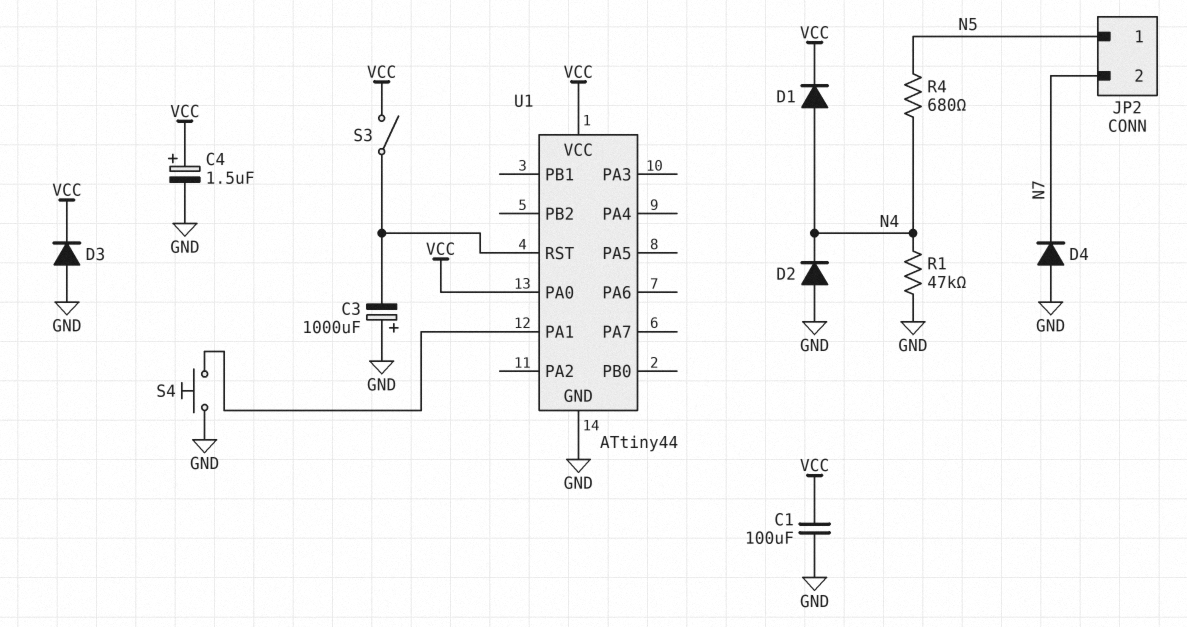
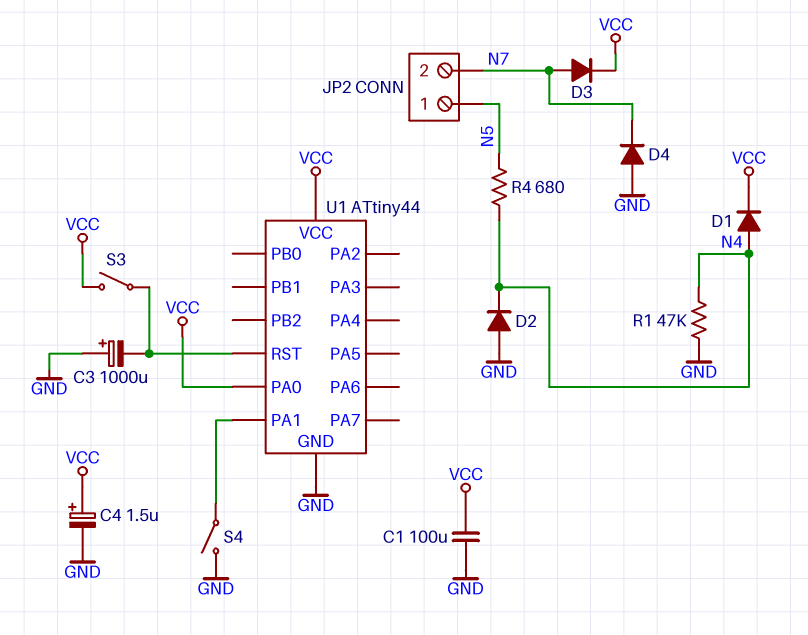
D3: diode (A GND, K VCC) -> diode (A N7, K VCC)
S4: button (GND, U1/PA1) -> switch (GND, U1/PA1)

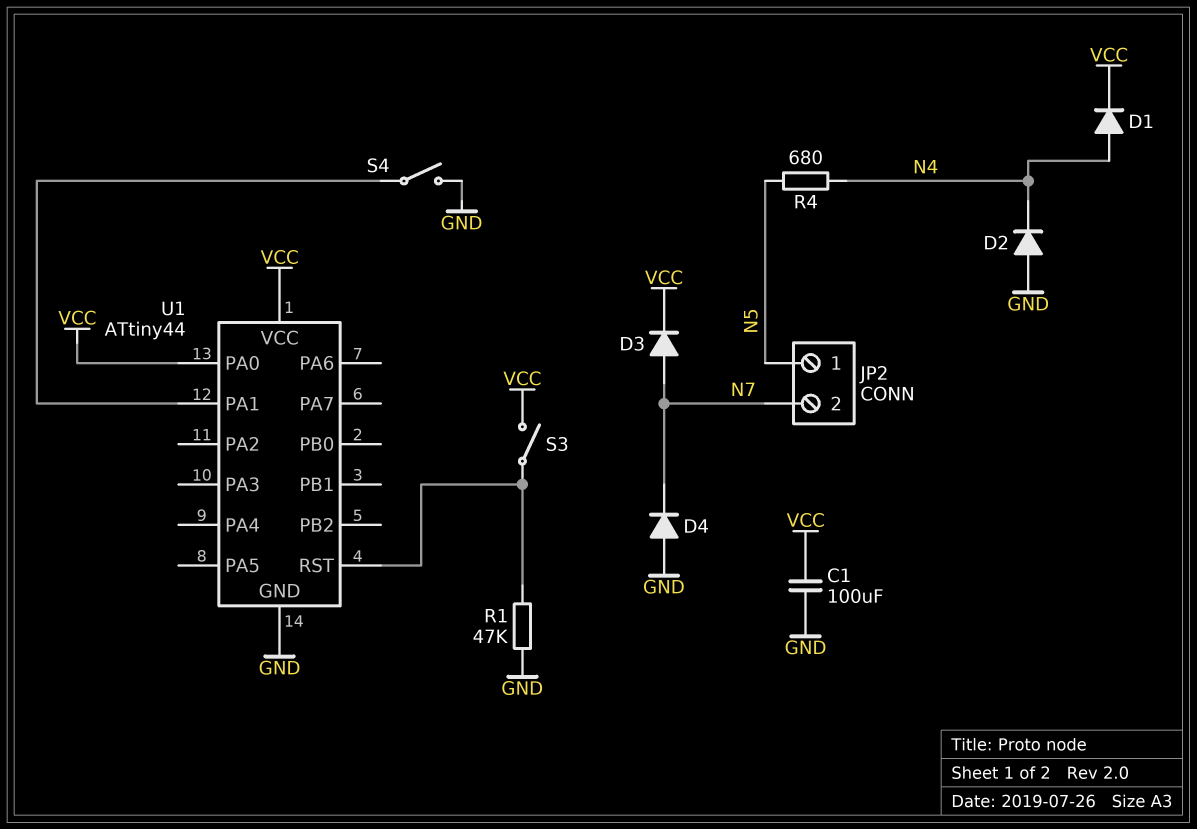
C3: 1000uF (plus GND, minus U1/RST) -> none
C4: 1.5uF (plus VCC, minus GND) -> none
R1: 47k (GND, N4) -> 47k (GND, U1/RST)

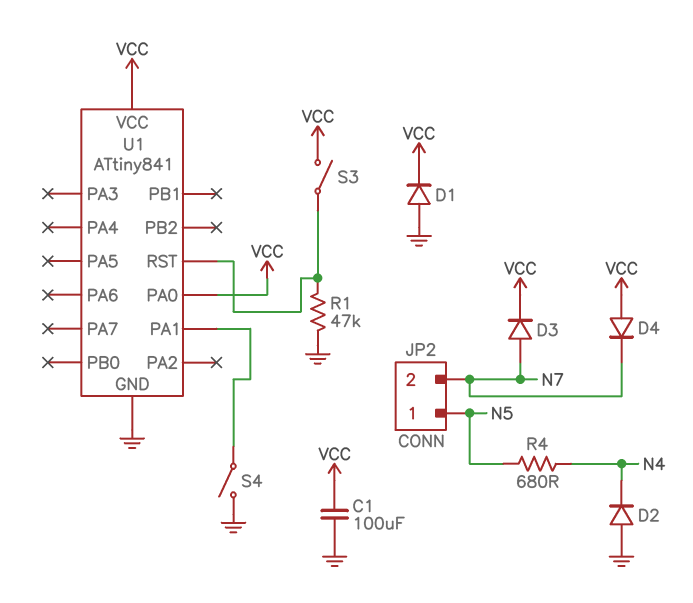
D1: diode (A N4, K VCC) -> diode (A GND, K VCC)
D4: diode (A GND, K N7) -> diode (A VCC, K N7)
U1: ATtiny44 -> ATtiny841

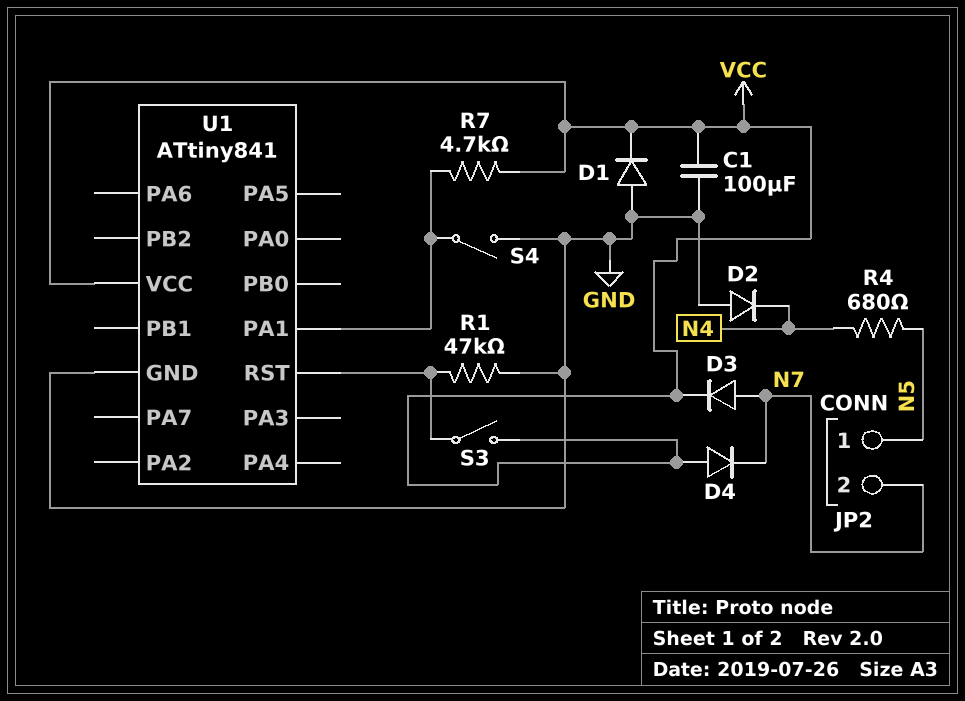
R7: none -> 4.7k (U1/PA1, VCC)
U1 pin PA0: VCC -> none

